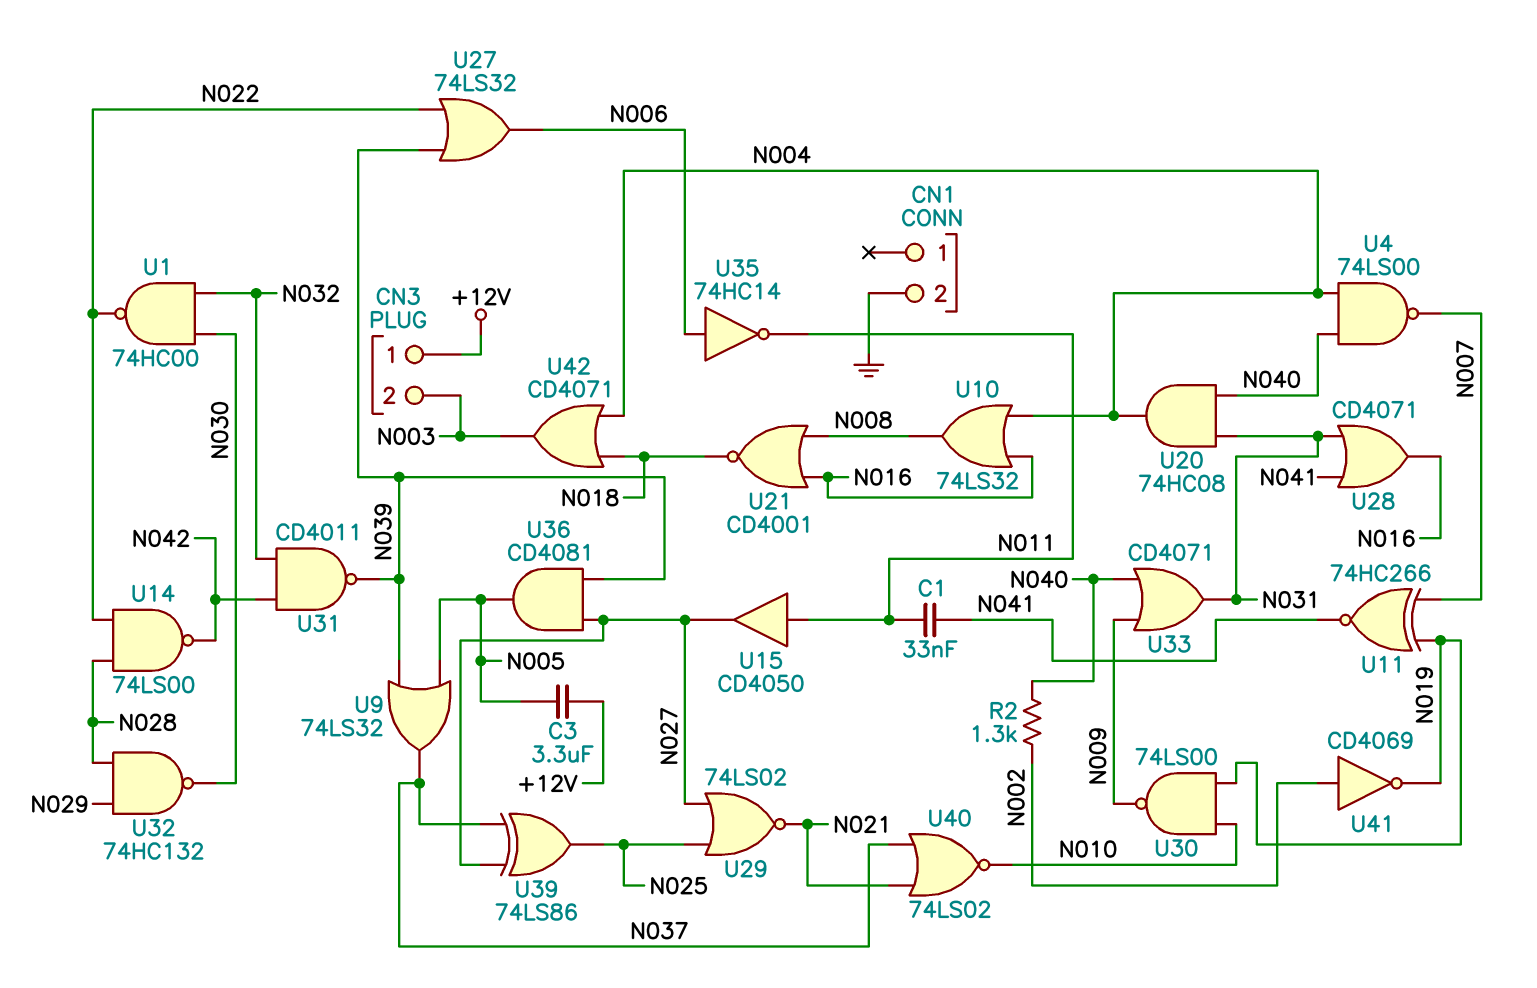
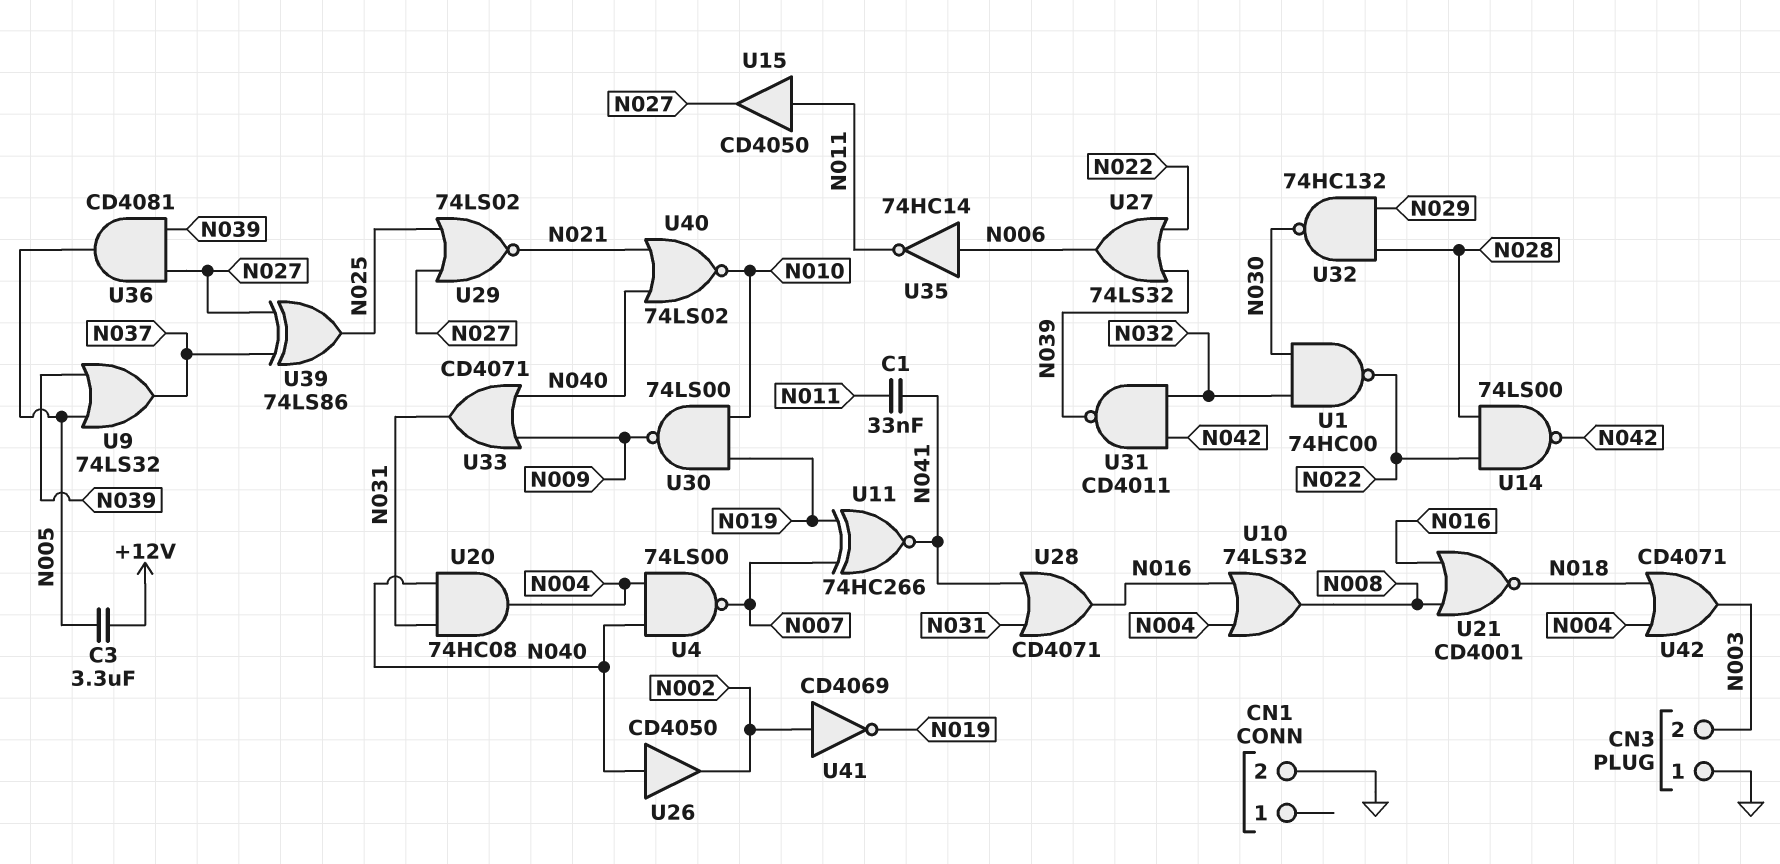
CN3 pin 1: +12V -> GND
R2: 1.3k (N002, N040) -> none
U26: none -> buffer CD4050 (in N040, out N002)
U40: NOR 74LS02 (in N021, in N037, out N010) -> NOR 74LS02 (in N021, in N040, out N010)

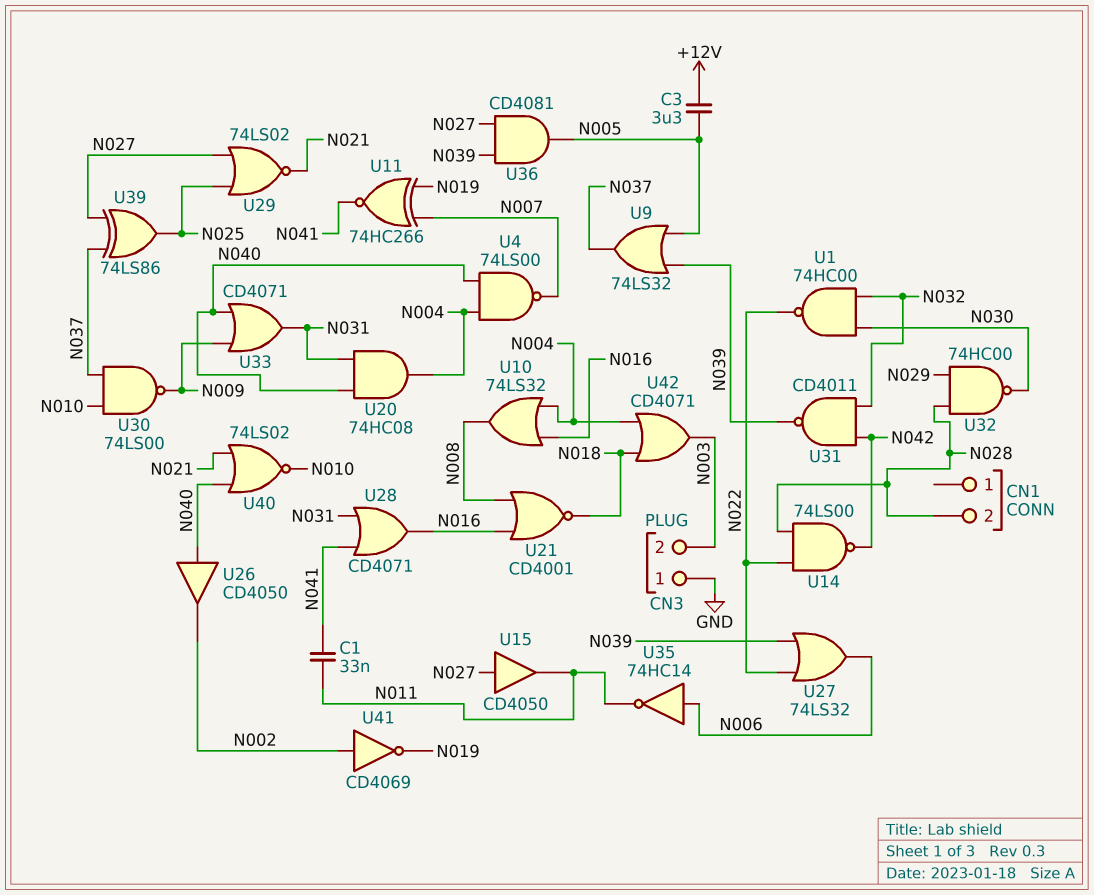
CN1 pin 2: GND -> N028
U15: buffer CD4050 (in N011, out N027) -> buffer CD4050 (in N027, out N011)
U30: NAND 74LS00 (in N010, in N019, out N009) -> NAND 74LS00 (in N010, in N037, out N009)
U32: NAND 74HC132 (in N028, in N029, out N030) -> NAND 74HC00 (in N028, in N029, out N030)

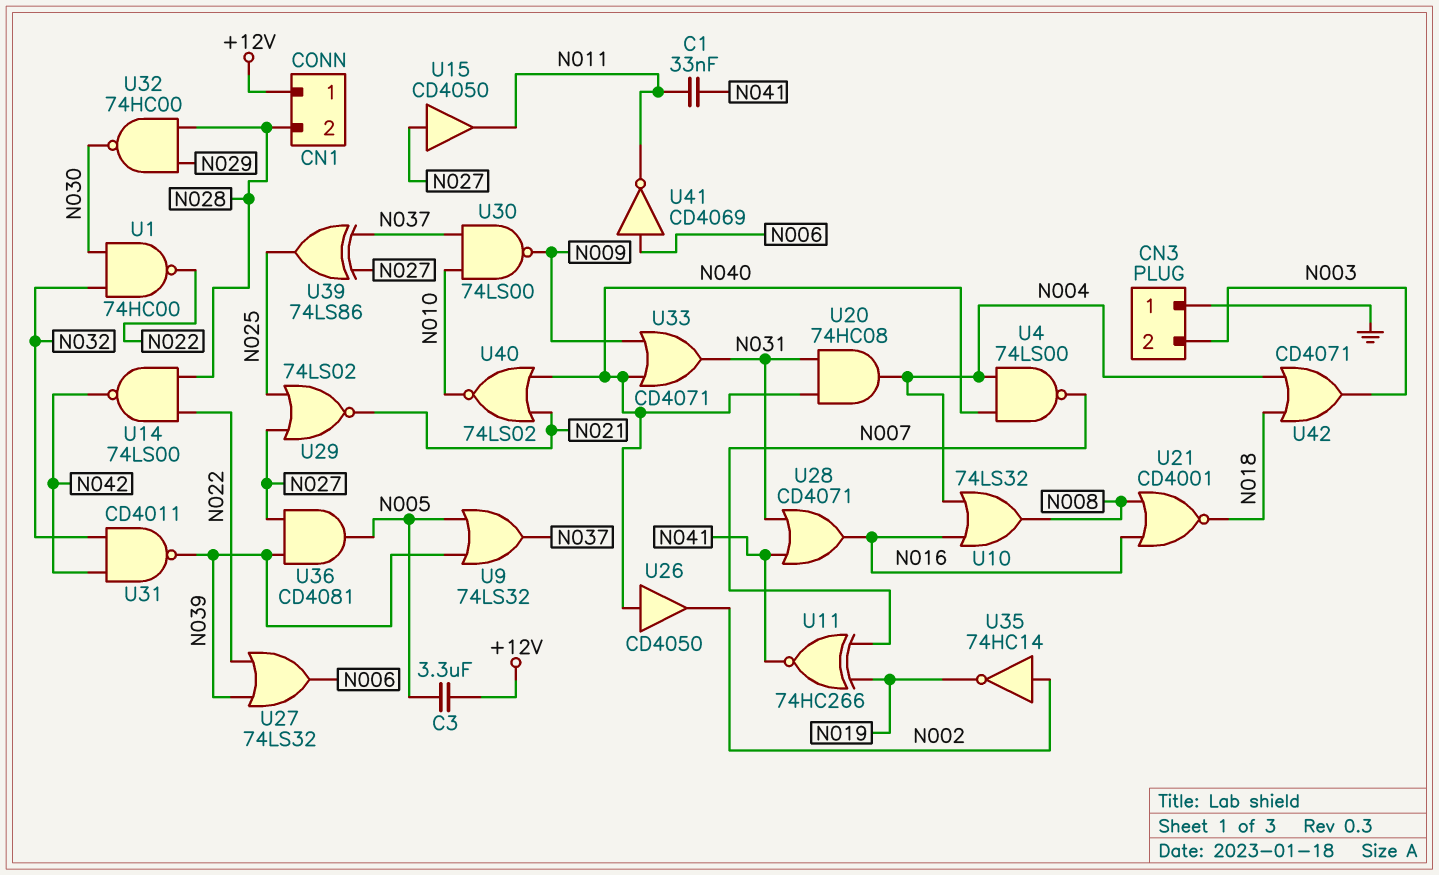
CN1 pin 1: none -> +12V
U35: NOT 74HC14 (in N006, out N011) -> NOT 74HC14 (in N002, out N019)
U41: NOT CD4069 (in N002, out N019) -> NOT CD4069 (in N006, out N011)

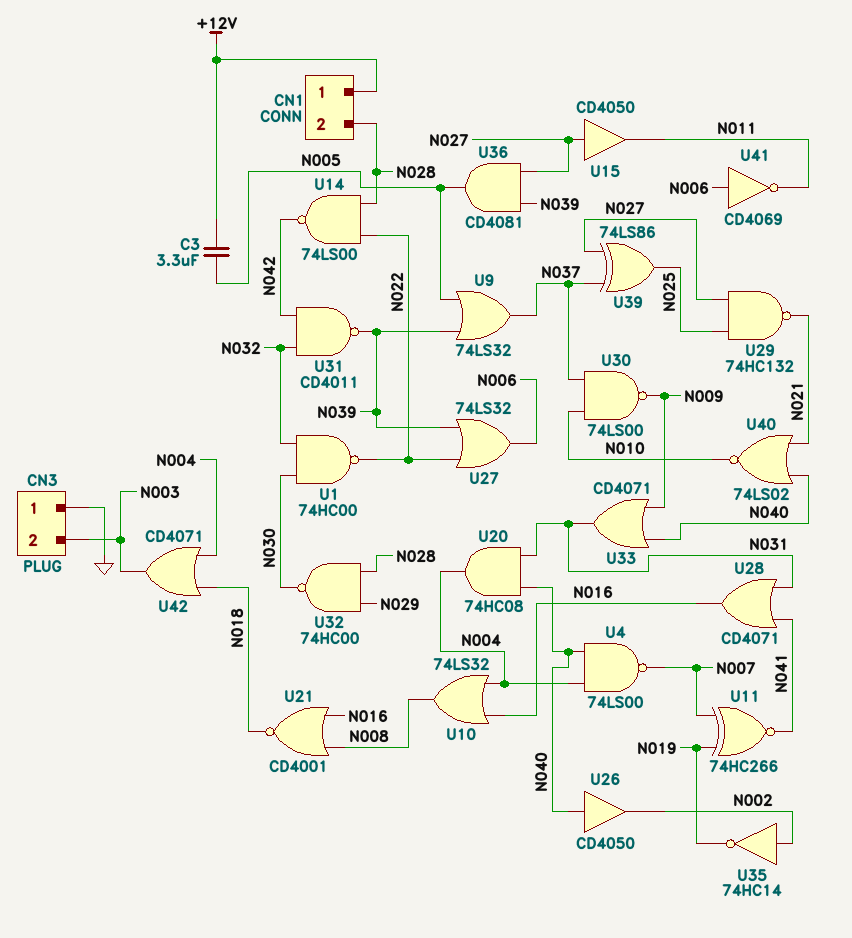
C1: 33nF (N011, N041) -> none
U29: NOR 74LS02 (in N025, in N027, out N021) -> NAND 74HC132 (in N025, in N027, out N021)

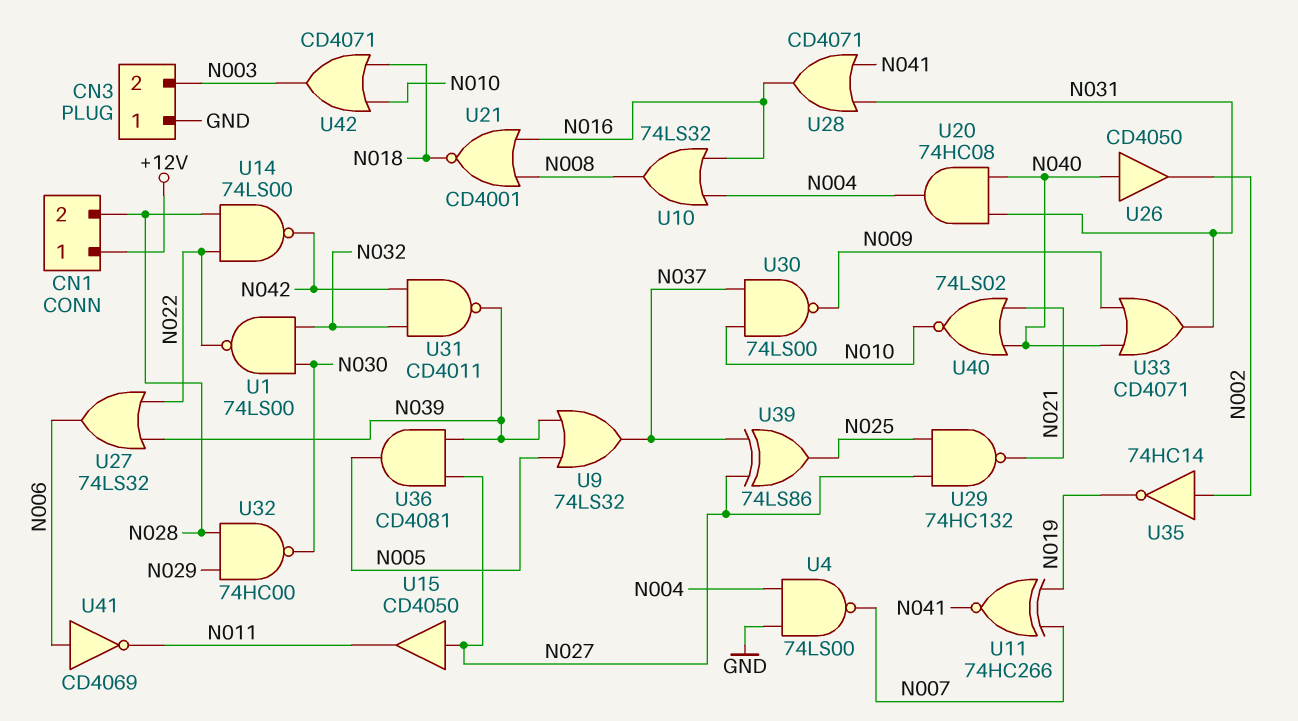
C3: 3.3uF (+12V, N005) -> none
U1: NAND 74HC00 (in N030, in N032, out N022) -> NAND 74LS00 (in N030, in N032, out N022)
U4: NAND 74LS00 (in N004, in N040, out N007) -> NAND 74LS00 (in GND, in N004, out N007)
U42: OR CD4071 (in N004, in N018, out N003) -> OR CD4071 (in N010, in N018, out N003)

